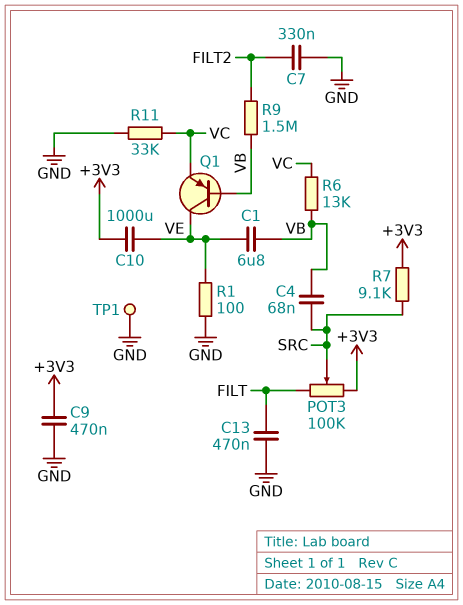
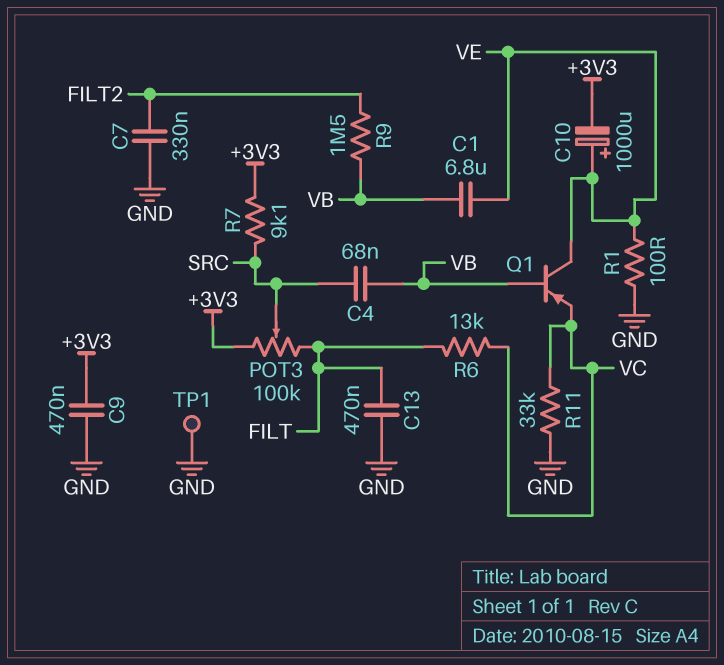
C10: 1000uF (+3V3, VE) -> 1000uF (plus VE, minus +3V3)
R6: 13k (VB, VC) -> 13k (FILT, VC)

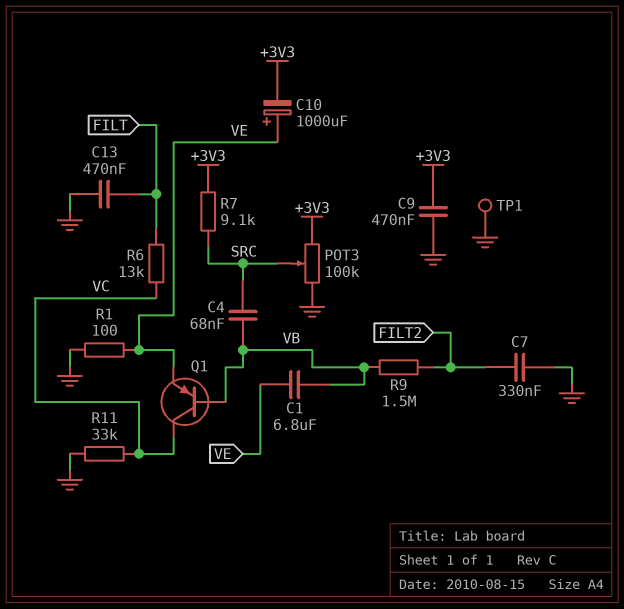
POT3: 100k (+3V3, FILT, wiper SRC) -> 100k (+3V3, GND, wiper SRC)
Q1: PNP (B VB, C VE, E VC) -> PNP (B VB, C VC, E VE)

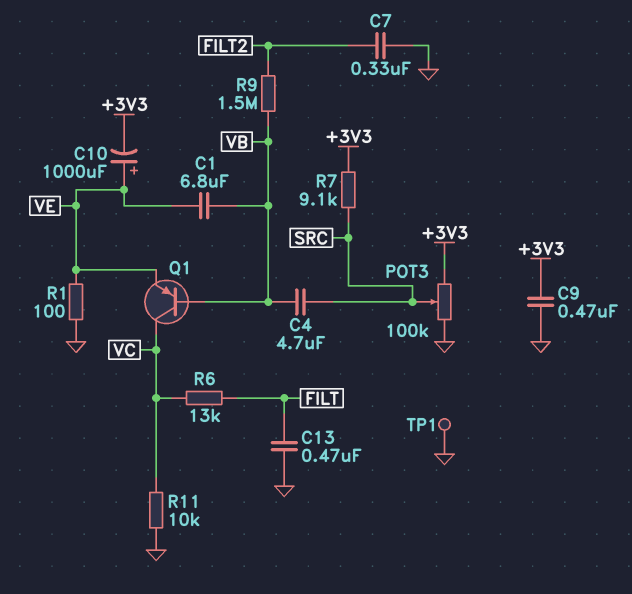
C4: 68nF (SRC, VB) -> 4.7uF (SRC, VB)
R11: 33k (GND, VC) -> 10k (GND, VC)

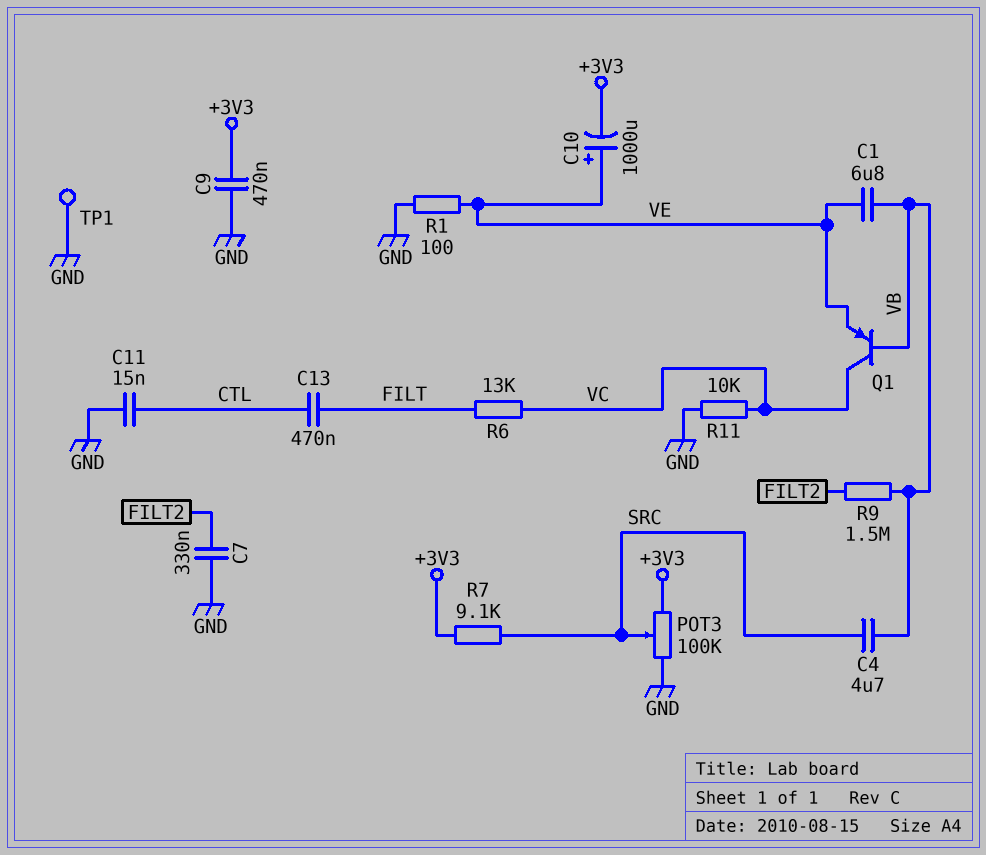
C11: none -> 15nF (CTL, GND)
C13: 470nF (FILT, GND) -> 470nF (CTL, FILT)

